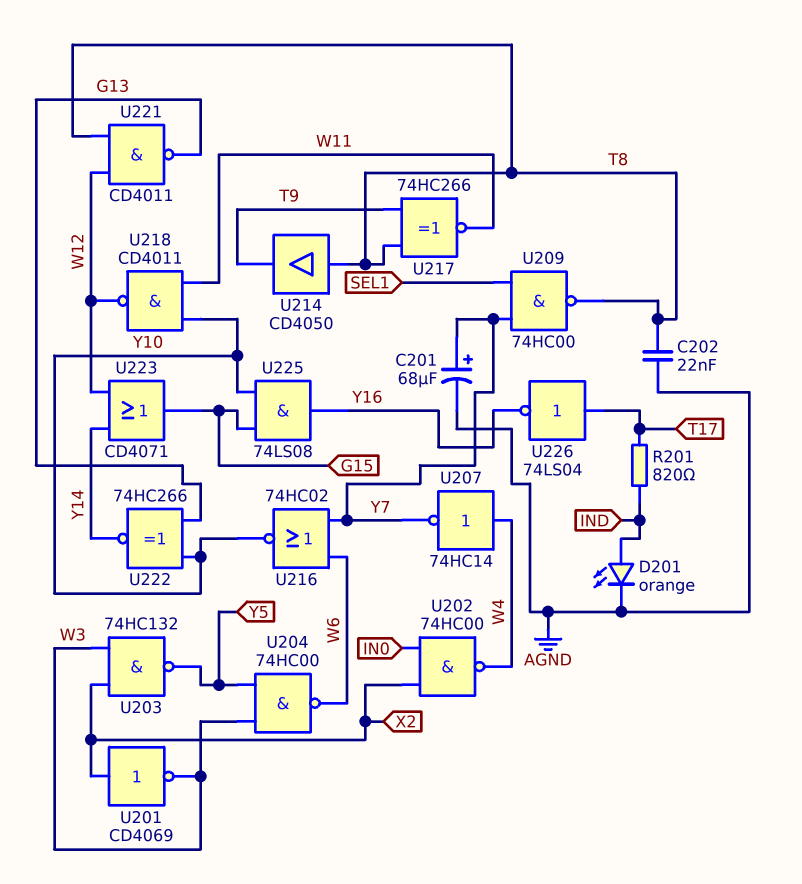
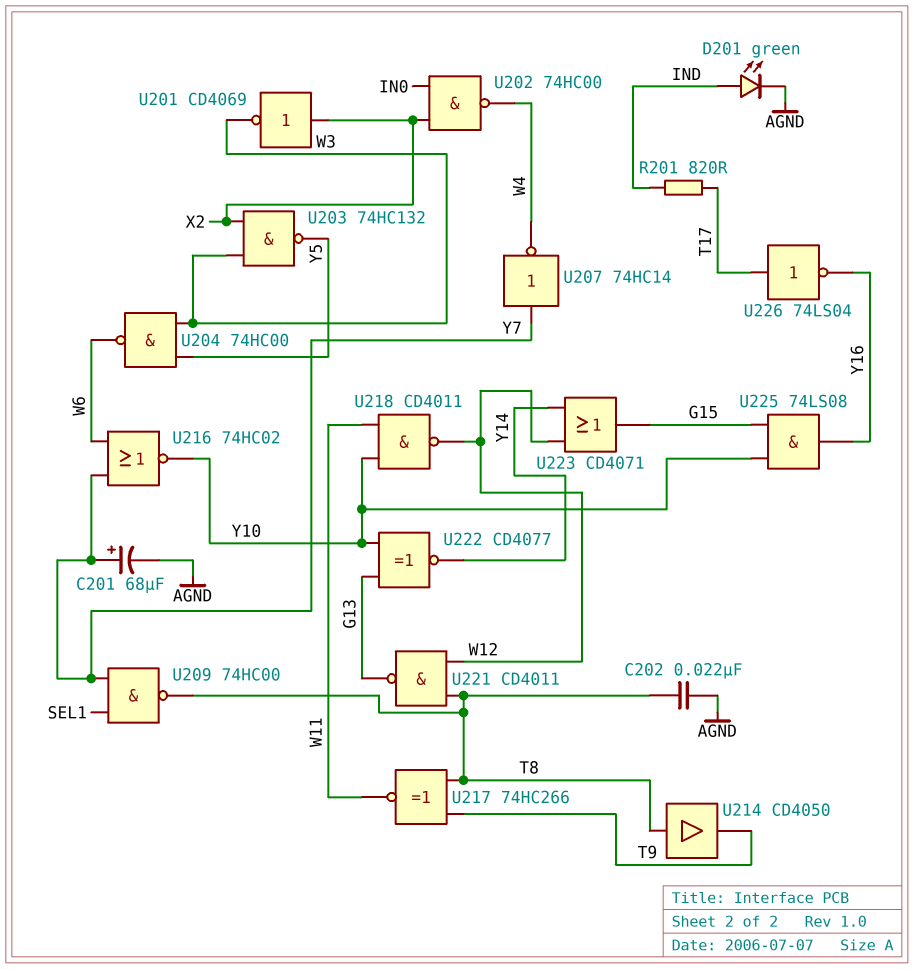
D201: LED orange (A IND, K AGND) -> LED green (A IND, K AGND)
U207: NOT 74HC14 (in W4, out Y7) -> NOT 74HC14 (in Y7, out W4)
U222: XNOR 74HC266 (in G13, in Y10, out Y14) -> XNOR CD4077 (in G13, in Y10, out Y14)

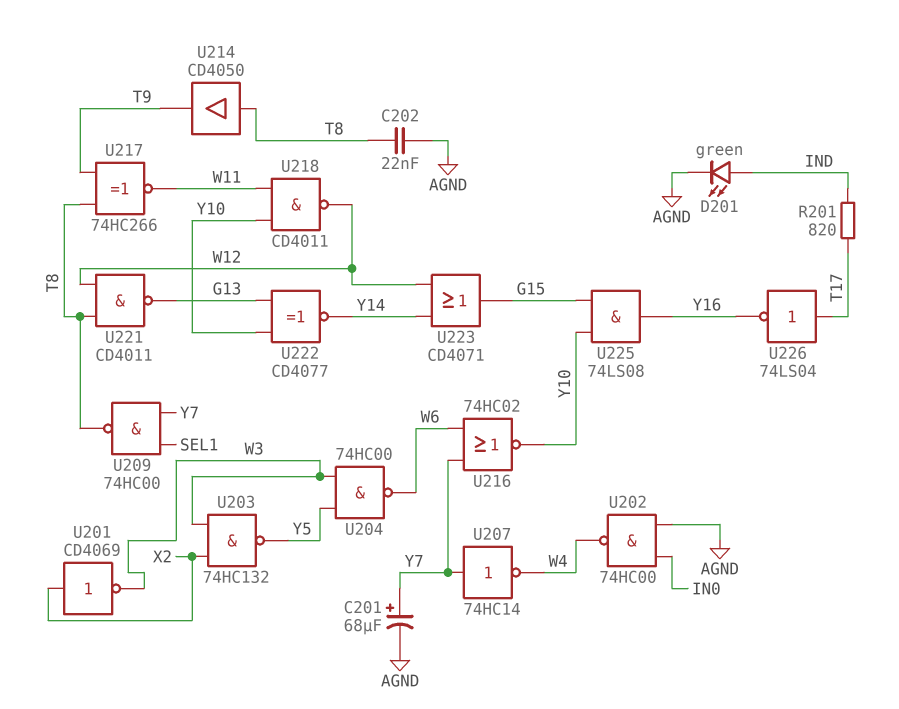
U202: NAND 74HC00 (in IN0, in X2, out W4) -> NAND 74HC00 (in AGND, in IN0, out W4)

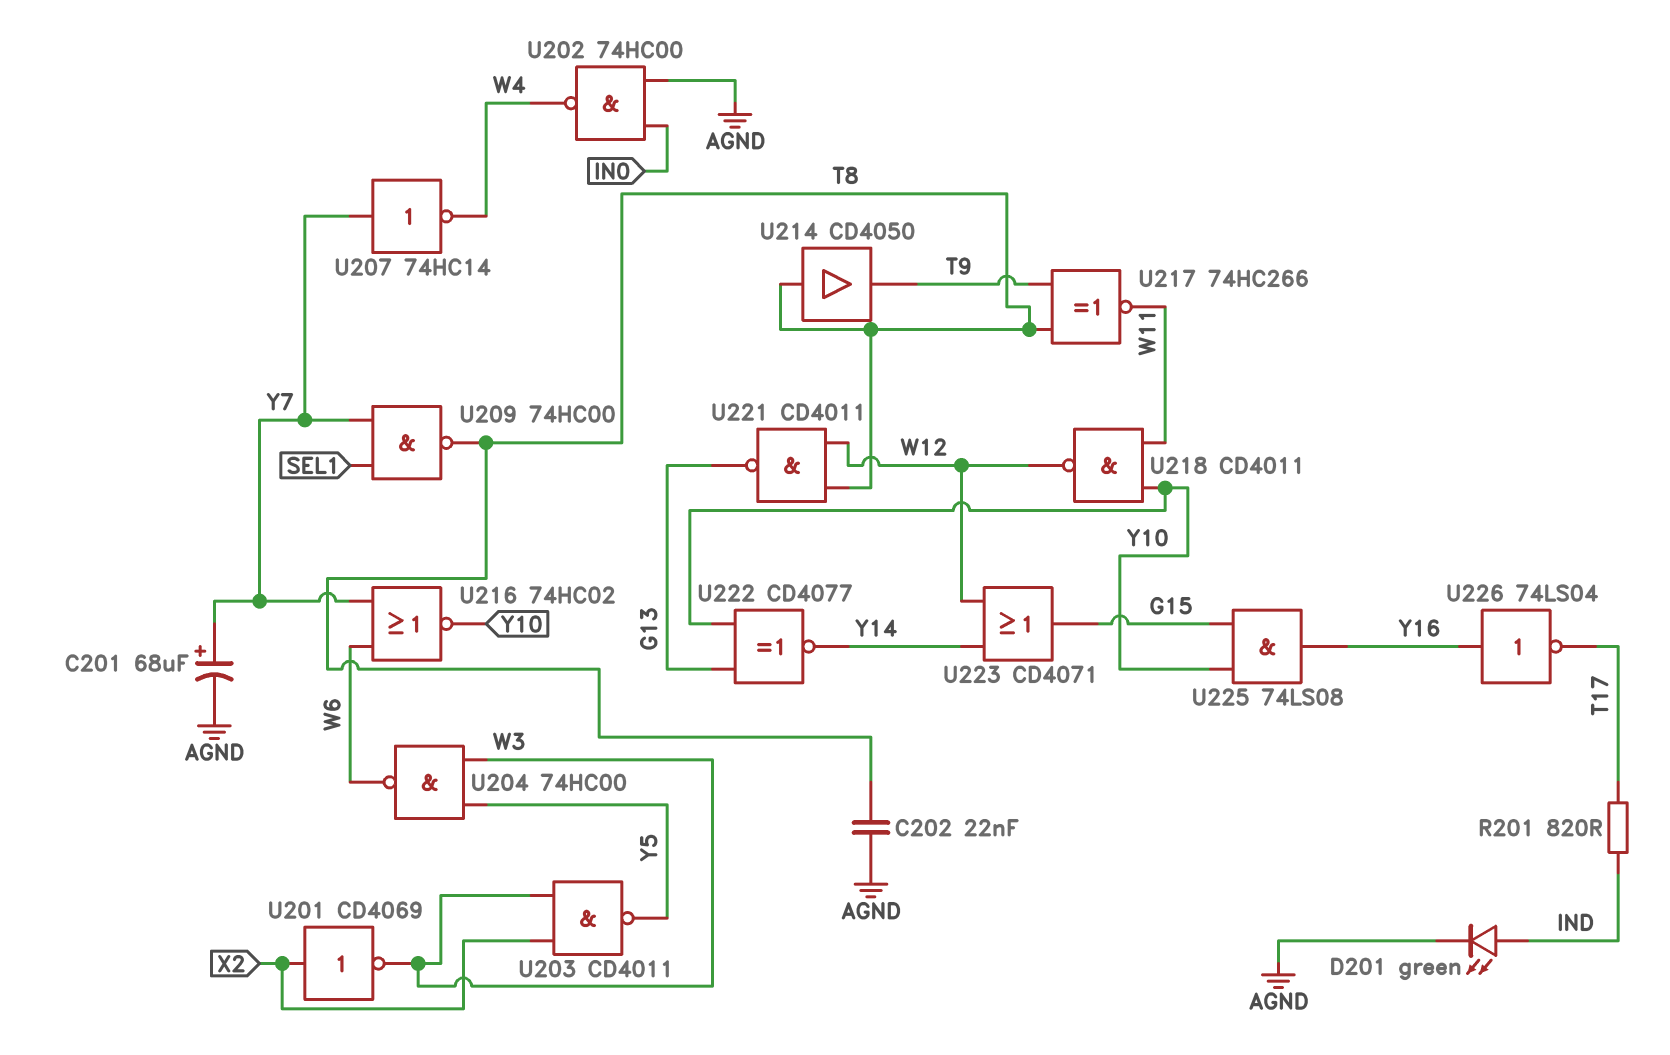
U203: NAND 74HC132 (in W3, in X2, out Y5) -> NAND CD4011 (in W3, in X2, out Y5)
U226: NOT 74LS04 (in T17, out Y16) -> NOT 74LS04 (in Y16, out T17)

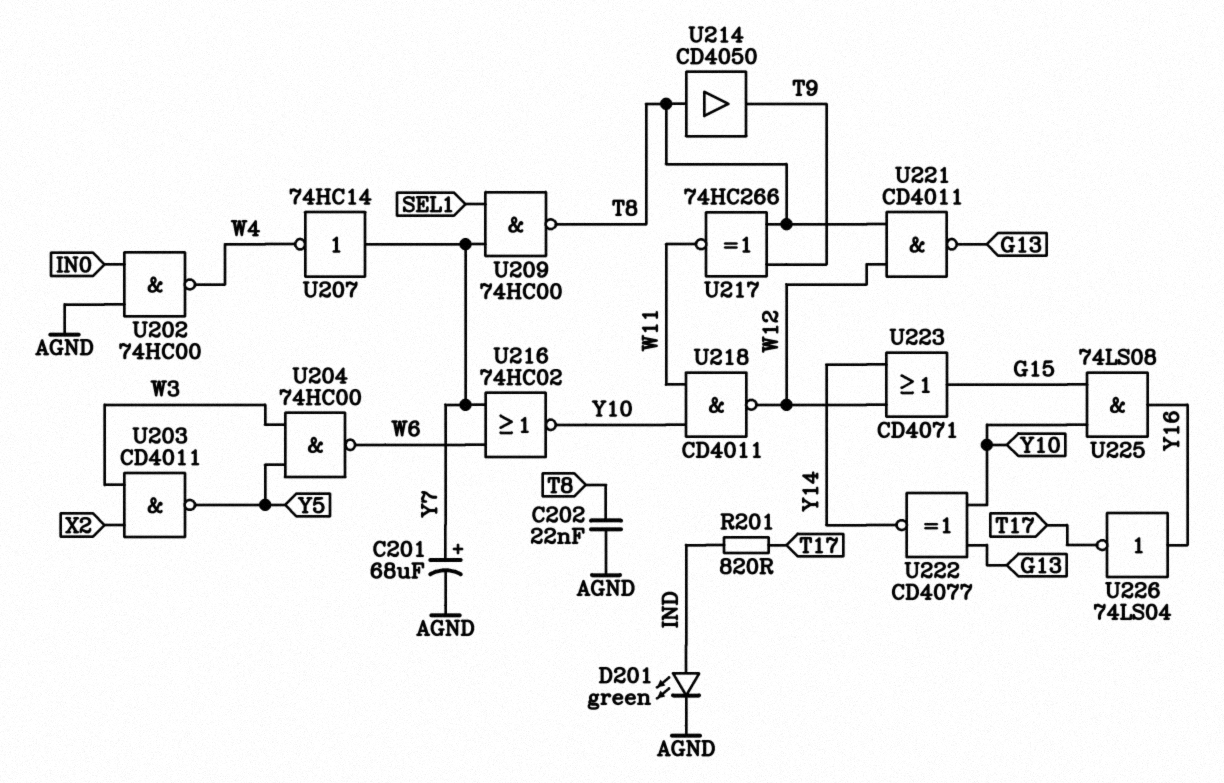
U201: NOT CD4069 (in X2, out W3) -> none

